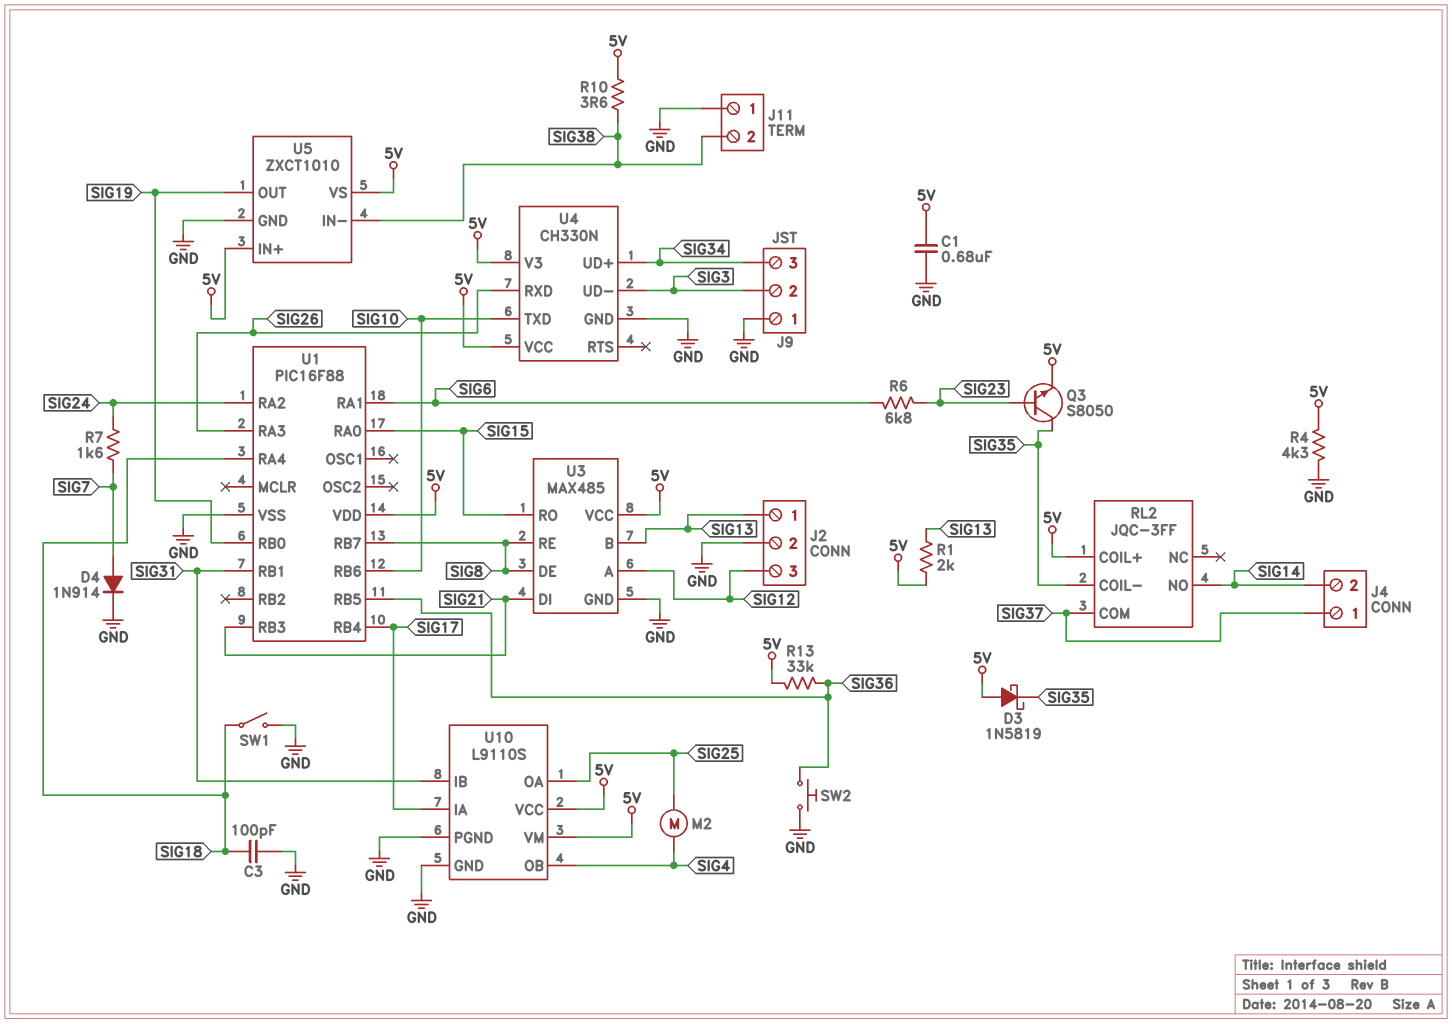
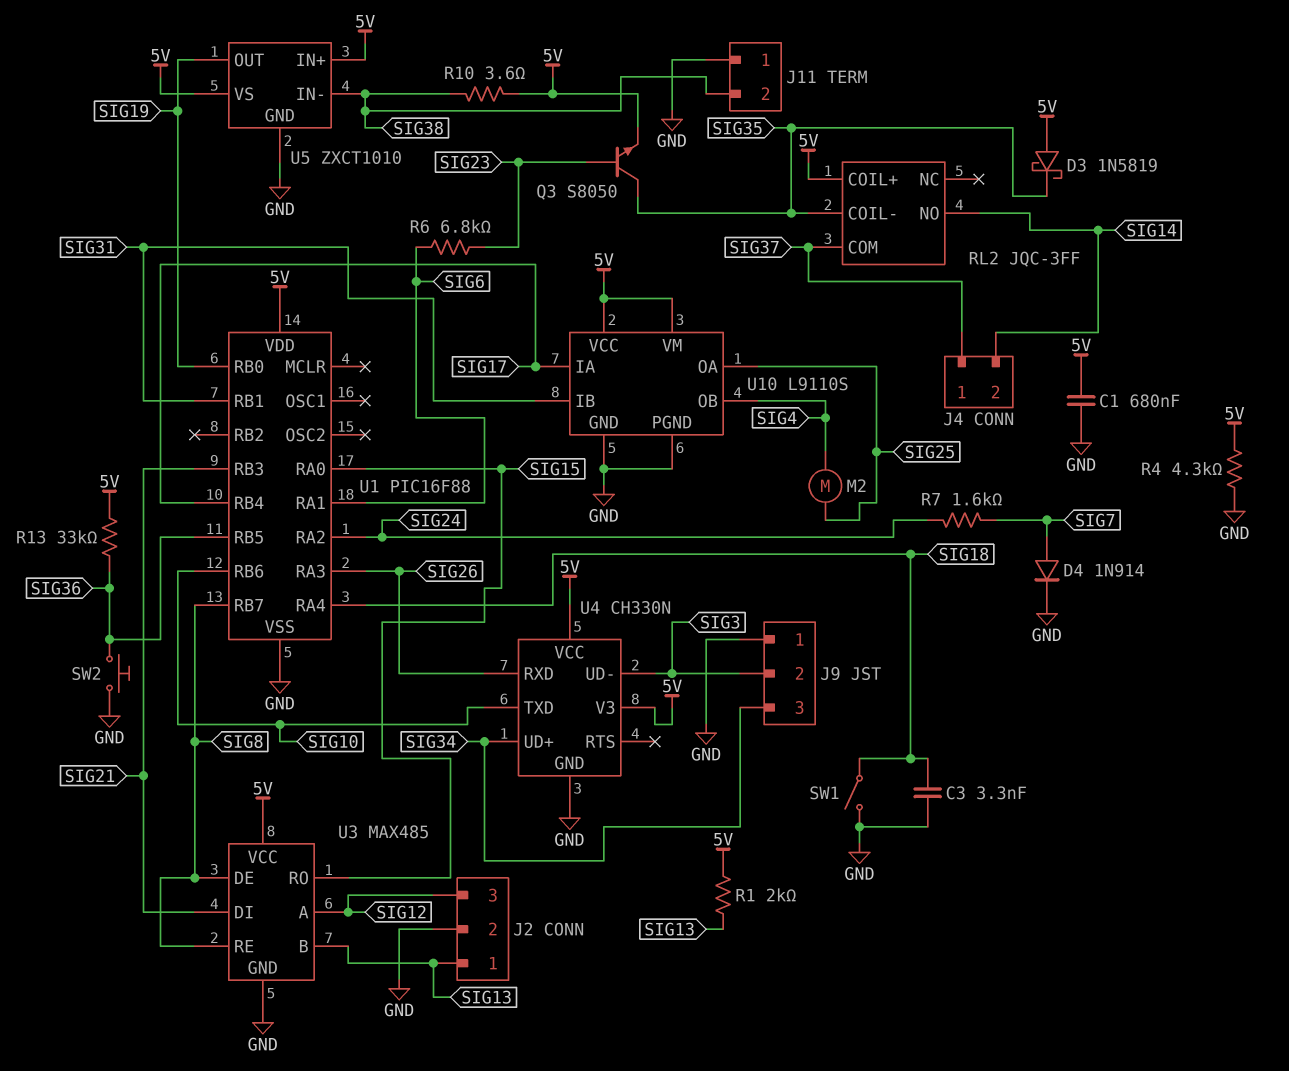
C3: 100pF (GND, SIG18) -> 3.3nF (GND, SIG18)

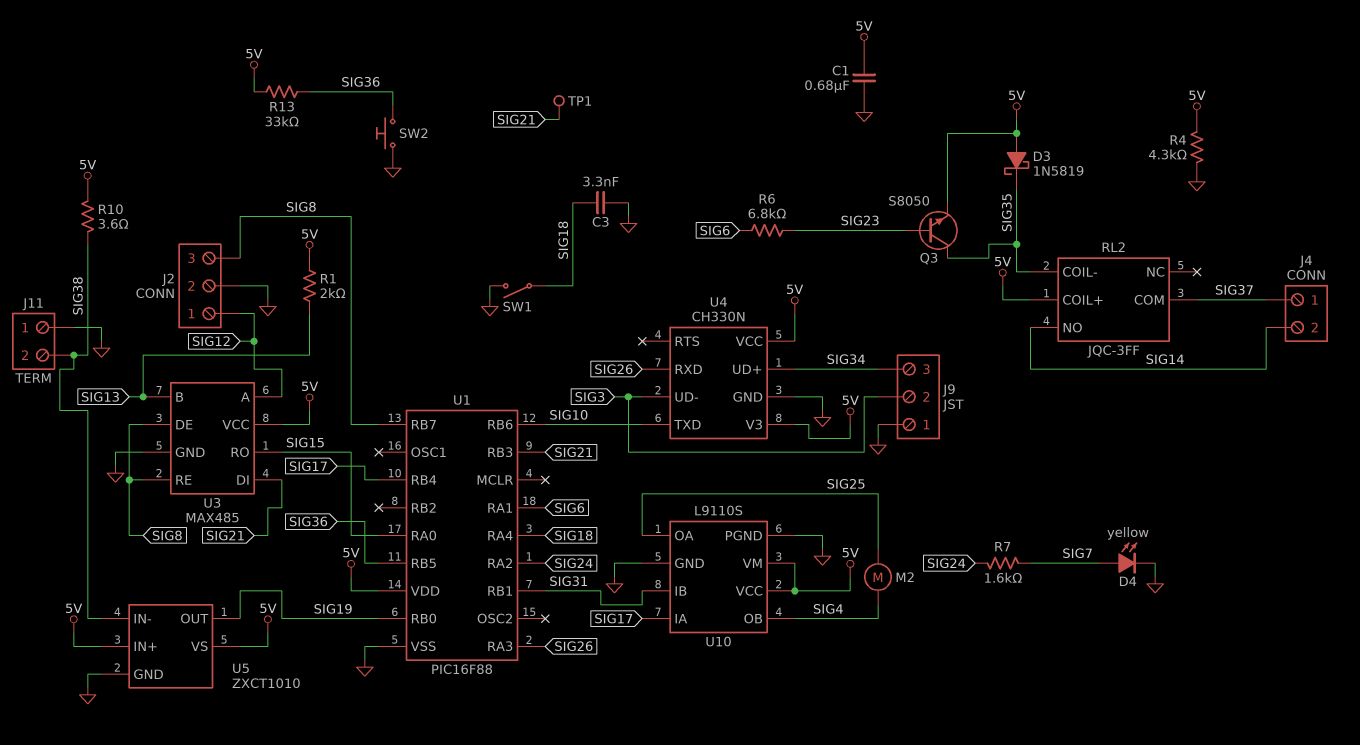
D4: diode 1N914 (A SIG7, K GND) -> LED yellow (A SIG7, K GND)
J2 pin 1: SIG13 -> SIG12
J2 pin 3: SIG12 -> SIG8
TP1: none -> test point (SIG21)

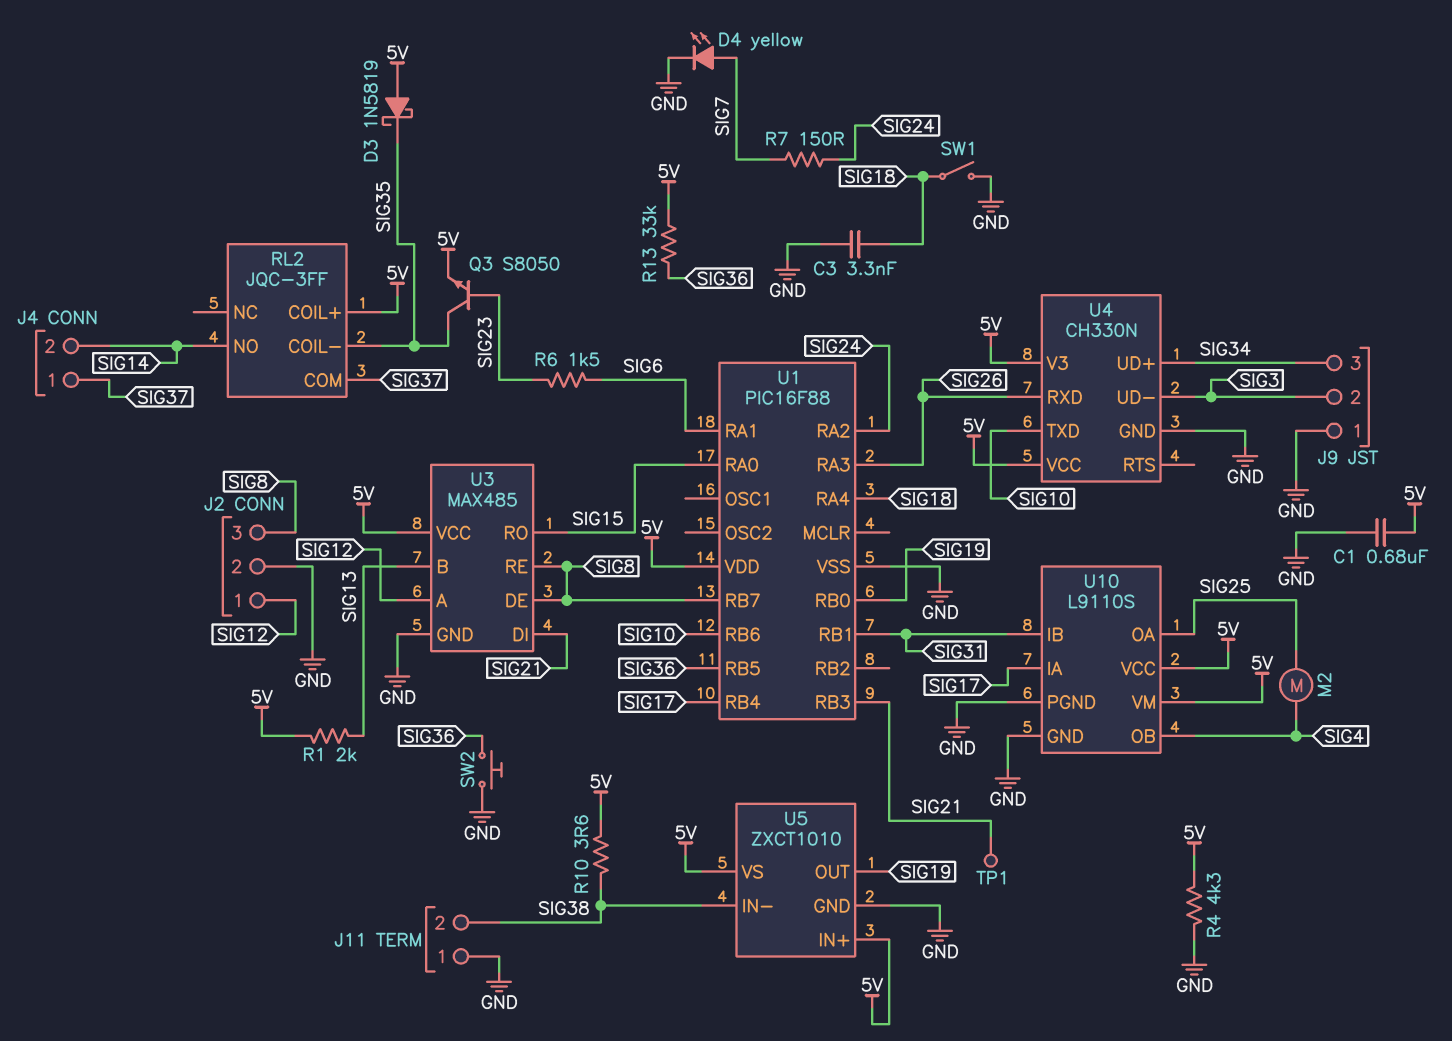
R6: 6.8k (SIG6, SIG23) -> 1.5k (SIG6, SIG23)
R7: 1.6k (SIG7, SIG24) -> 150 (SIG7, SIG24)

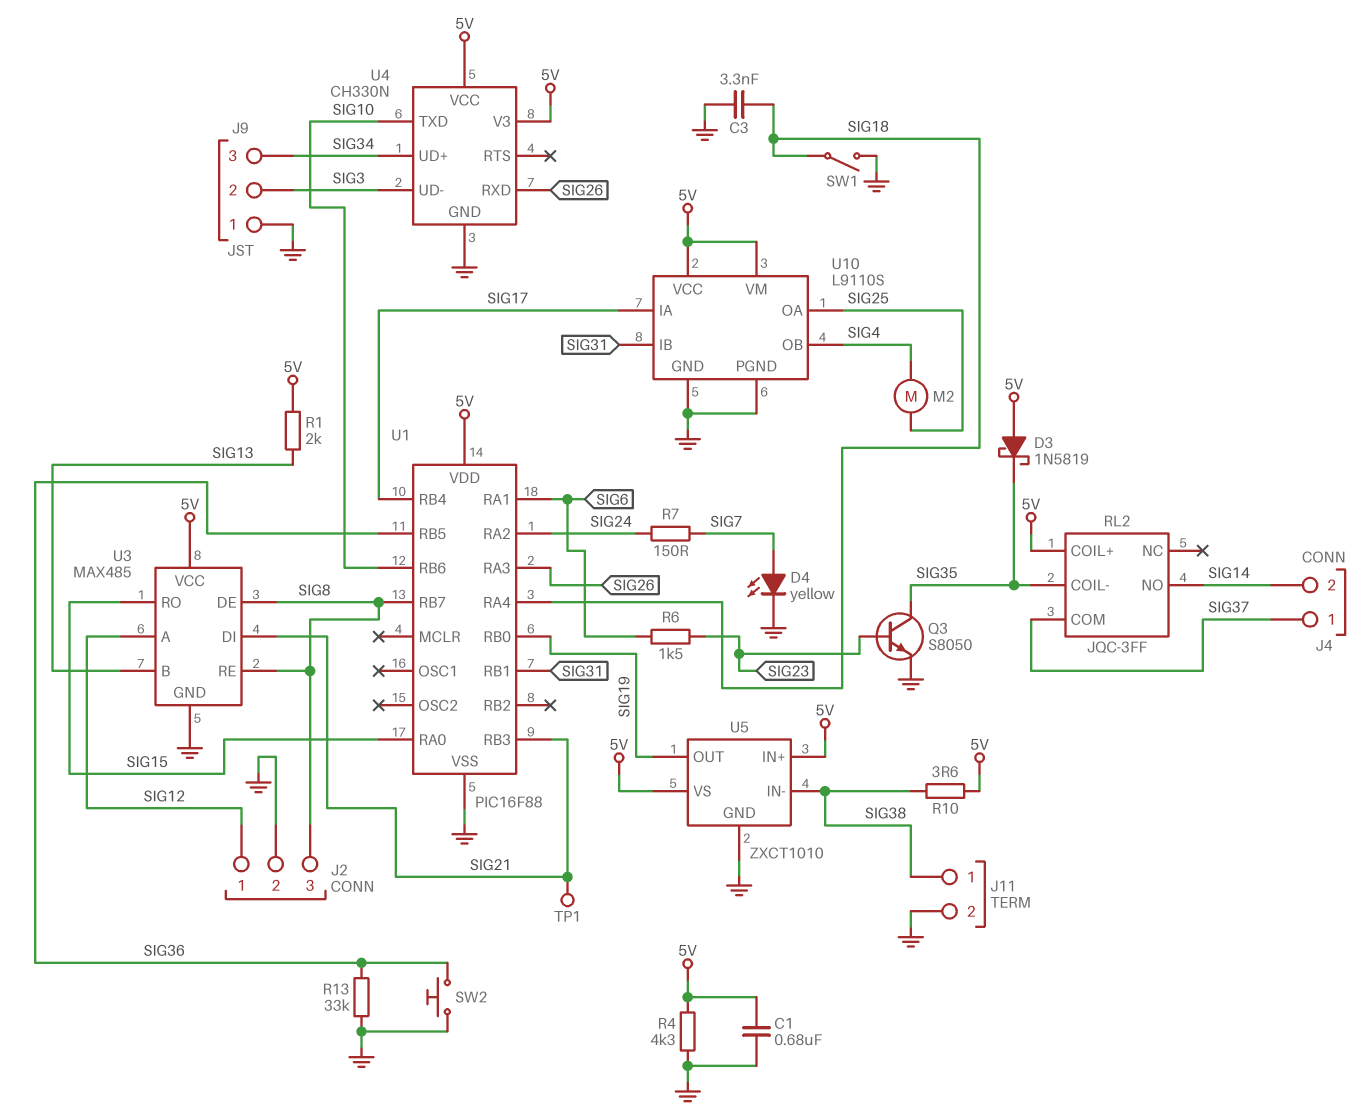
J11 pin 1: GND -> SIG38
J11 pin 2: SIG38 -> GND
Q3: NPN S8050 (B SIG23, C SIG35, E 5V) -> NPN S8050 (B SIG23, C SIG35, E GND)
R13: 33k (5V, SIG36) -> 33k (GND, SIG36)

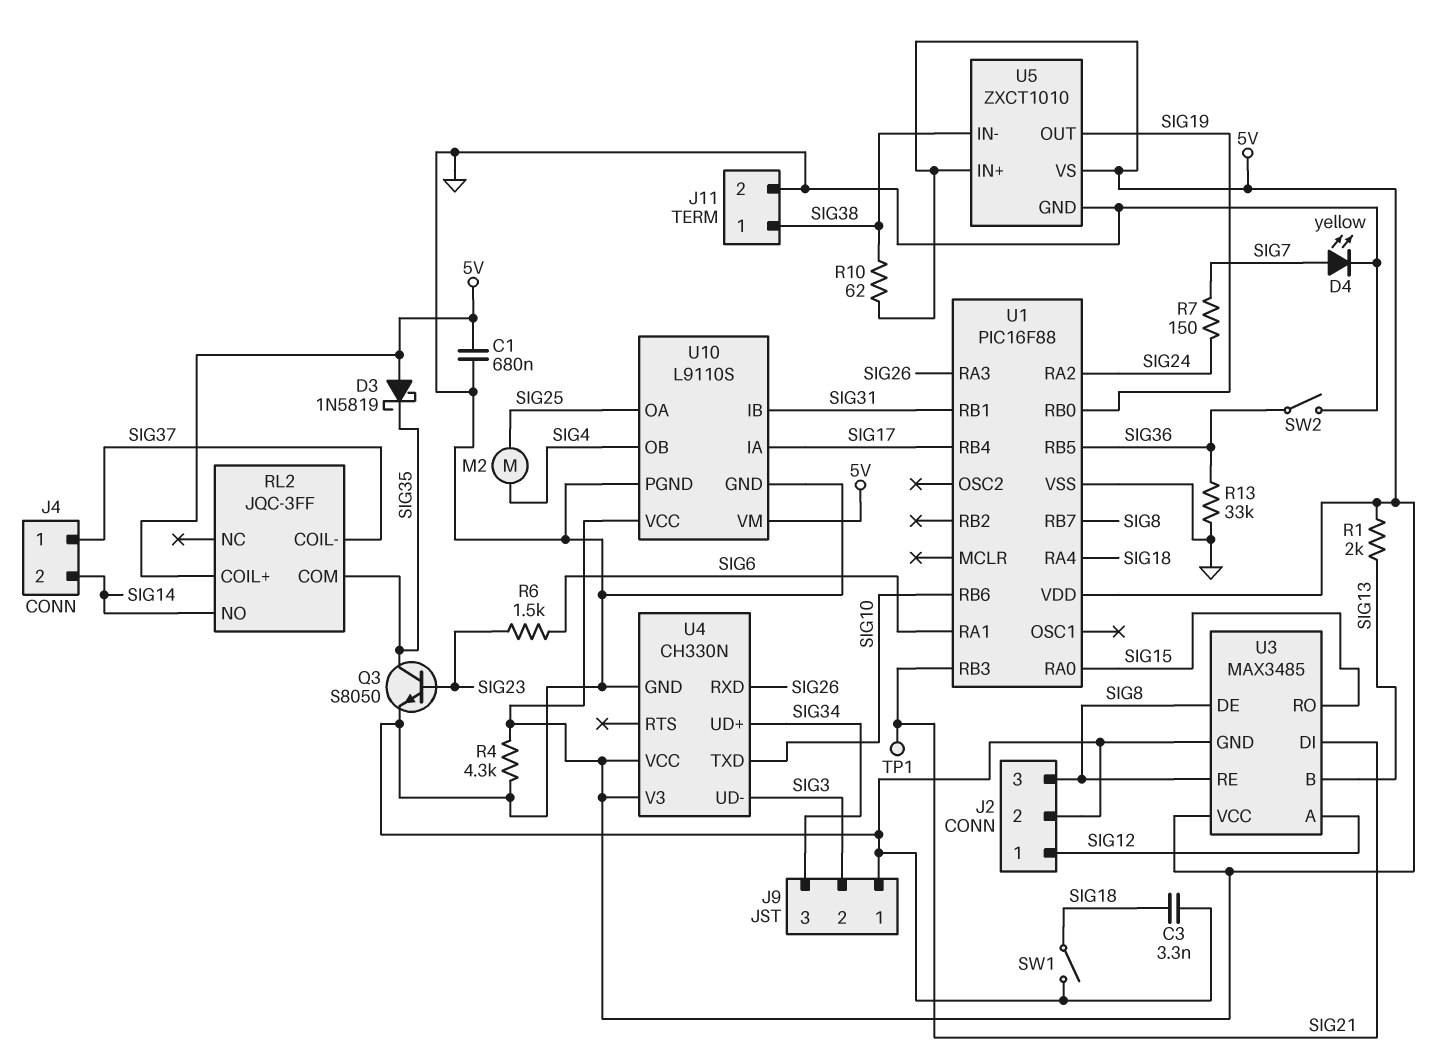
R10: 3.6 (5V, SIG38) -> 62 (5V, SIG38)
RL2 pin COIL-: SIG35 -> SIG37
RL2 pin COM: SIG37 -> SIG35
SW2: button (GND, SIG36) -> switch (GND, SIG36)
U3: MAX485 -> MAX3485

